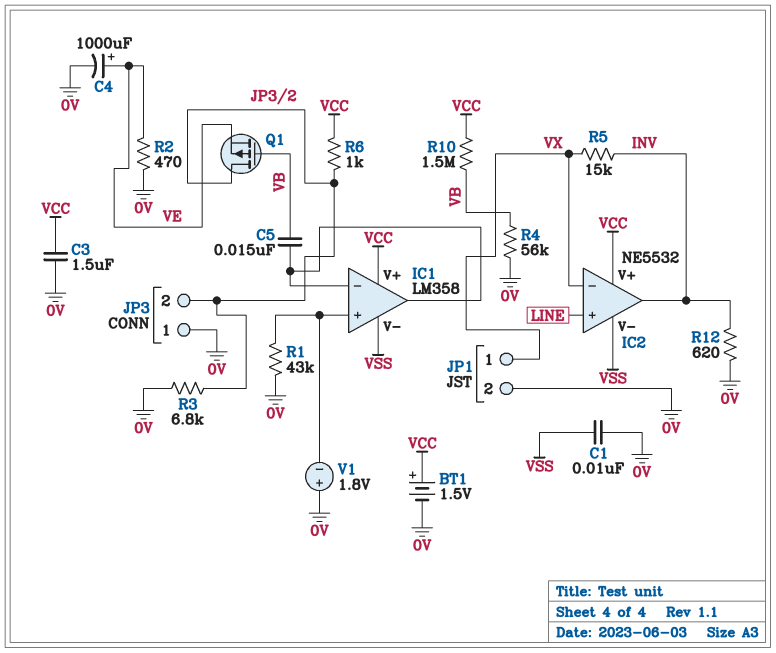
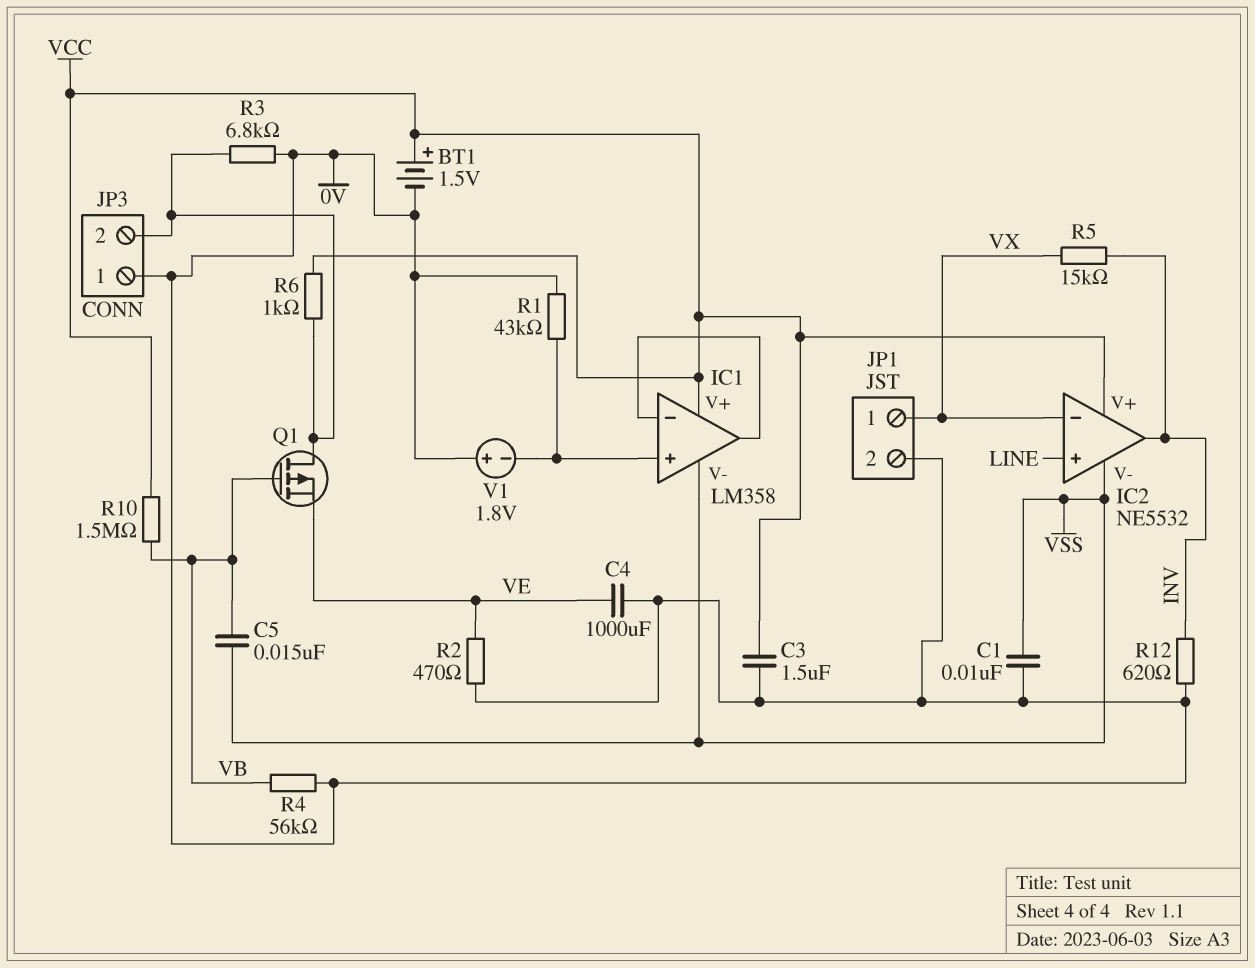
C4: 1000uF (plus VE, minus 0V) -> 1000uF (0V, VE)
C5: 15nF (IC1/in-, VB) -> 15nF (VB, VSS)

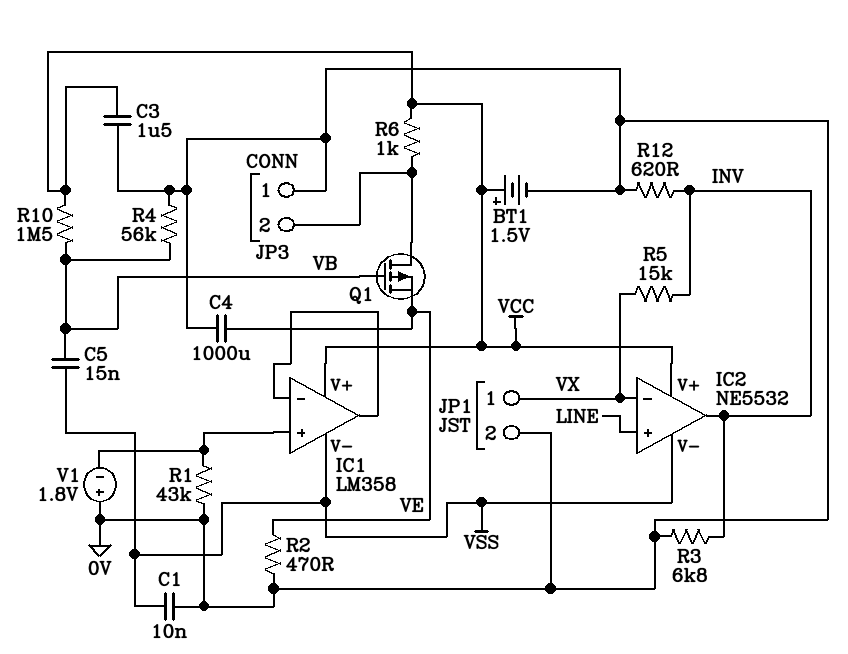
R3: 6.8k (0V, JP3/2) -> 6.8k (0V, INV)

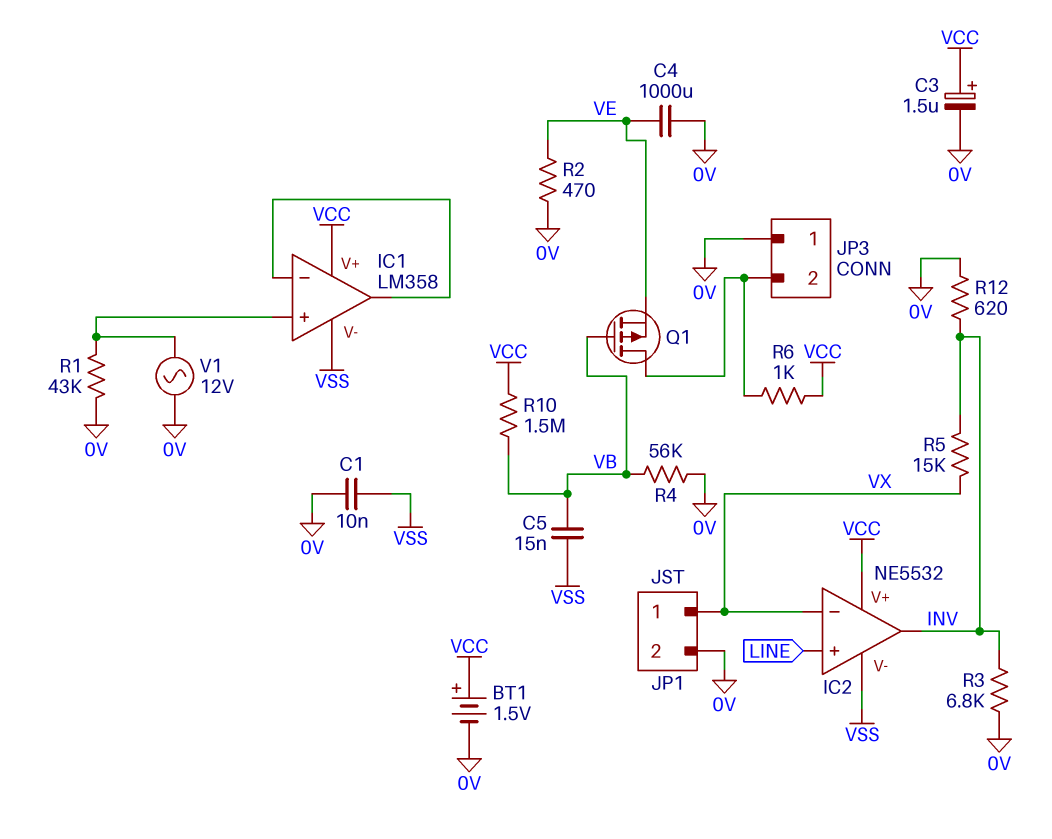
C3: 1.5uF (0V, VCC) -> 1.5uF (plus VCC, minus 0V)
V1: 1.8V (plus 0V, minus IC1/in+) -> AC 12V (0V, IC1/in+)

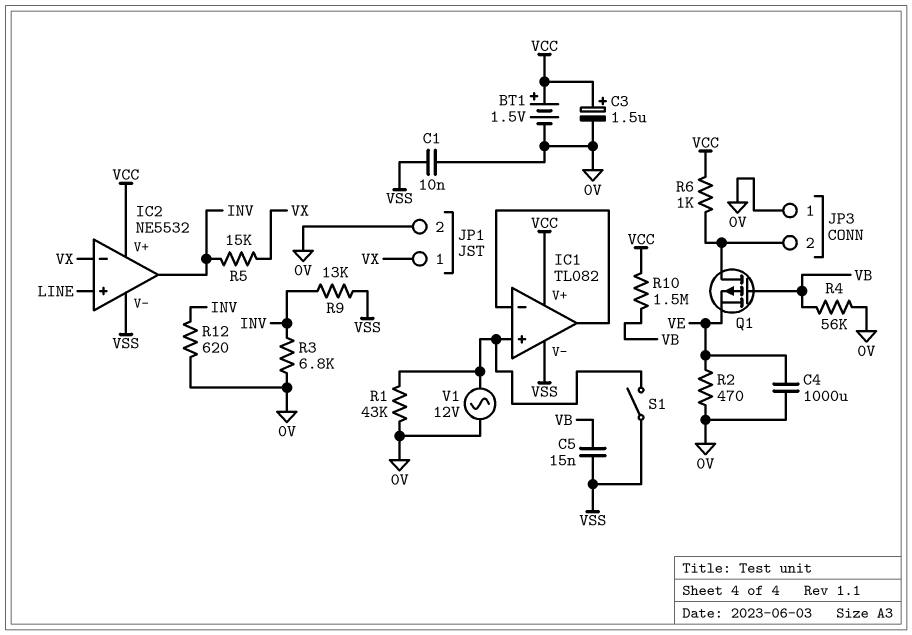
IC1: LM358 -> TL082
R9: none -> 13k (INV, VSS)
S1: none -> switch (IC1/in+, VSS)

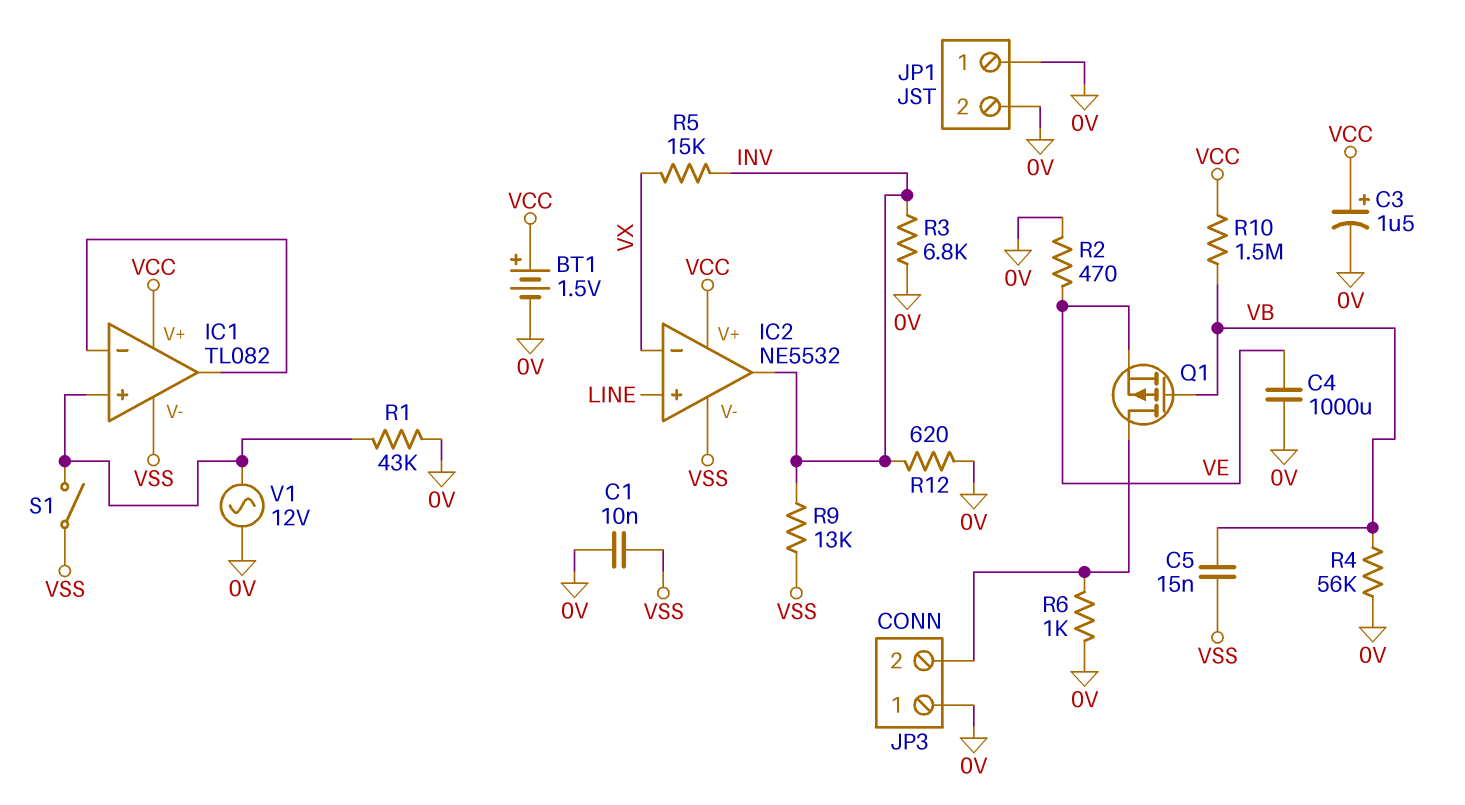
JP1 pin 1: VX -> 0V
R6: 1k (JP3/2, VCC) -> 1k (0V, JP3/2)

